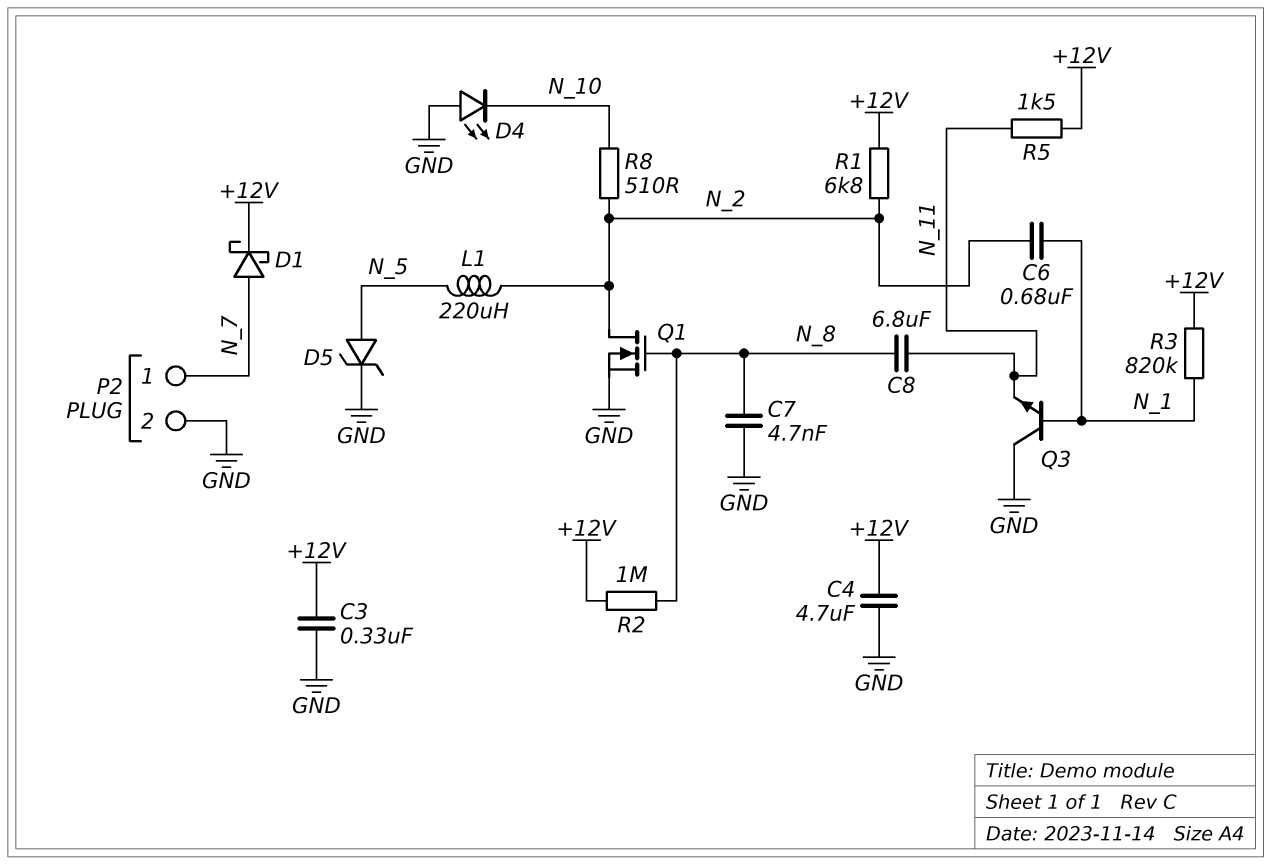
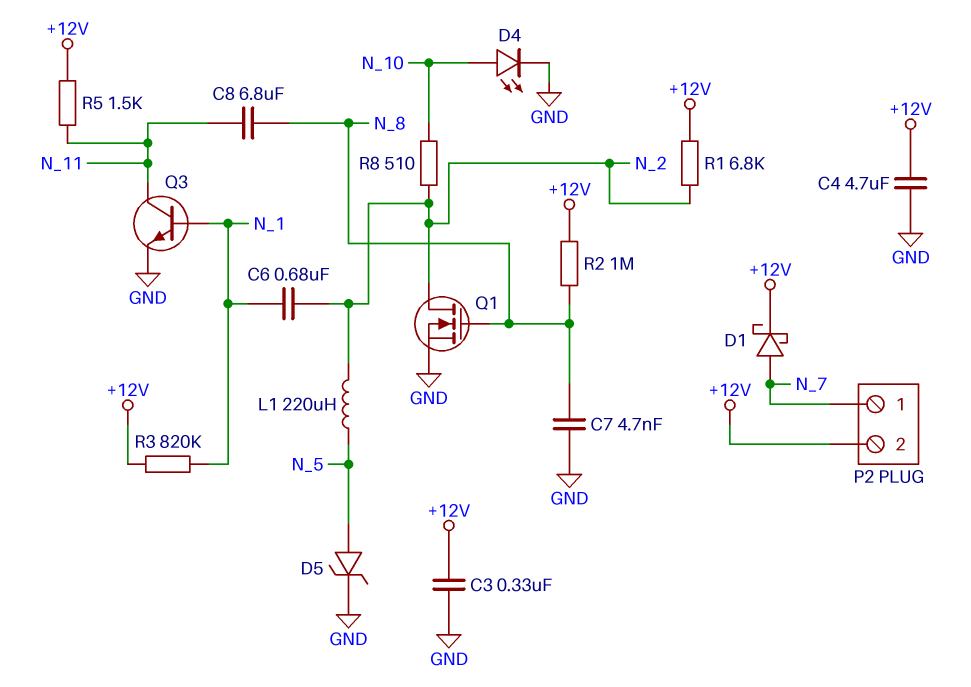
D4: LED (A GND, K N_10) -> LED (A N_10, K GND)
P2 pin 2: GND -> +12V
Q3: NPN (B N_1, C GND, E N_11) -> NPN (B N_1, C N_11, E GND)

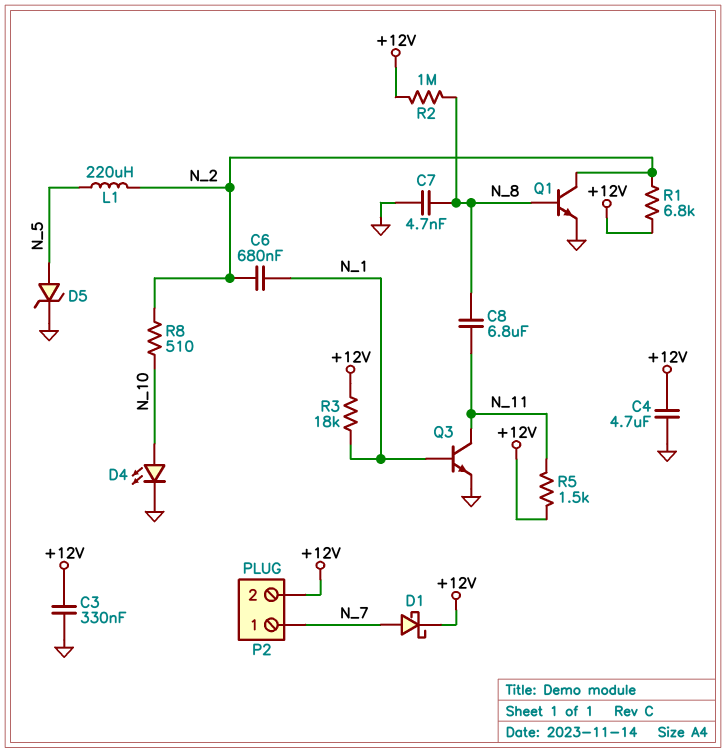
Q1: NMOS (G N_8, D N_2, S GND) -> NPN (B N_8, C N_2, E GND)
R3: 820k (+12V, N_1) -> 18k (+12V, N_1)

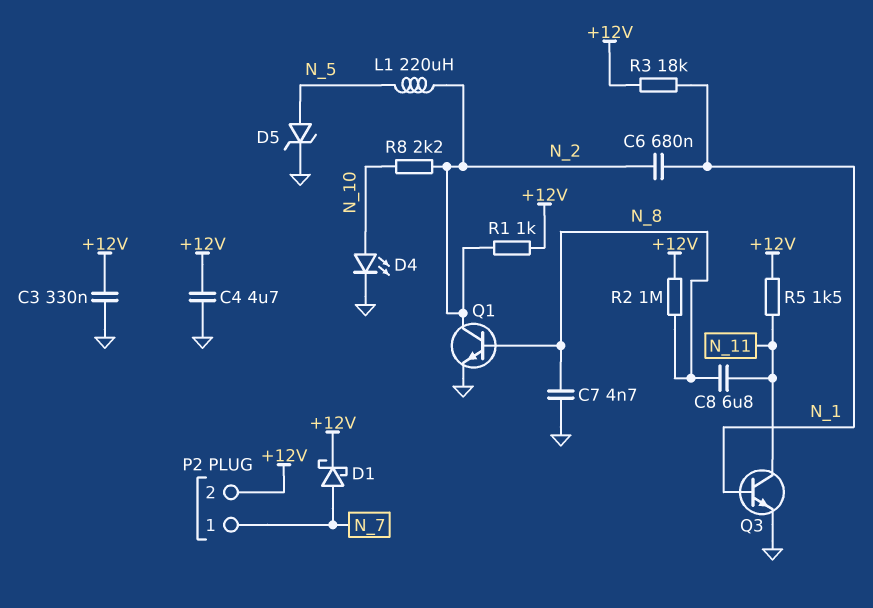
R1: 6.8k (+12V, N_2) -> 1k (+12V, N_2)
R8: 510 (N_2, N_10) -> 2.2k (N_2, N_10)

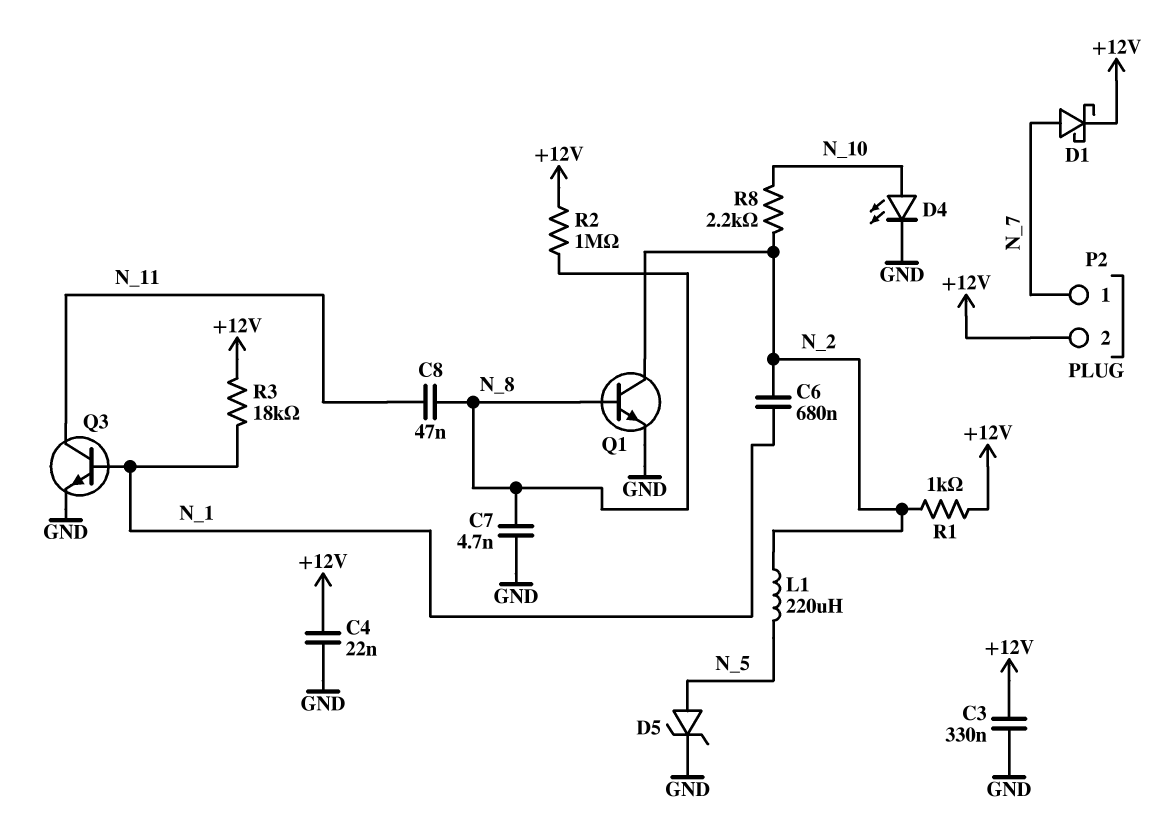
C4: 4.7uF (+12V, GND) -> 22nF (+12V, GND)
C8: 6.8uF (N_8, N_11) -> 47nF (N_8, N_11)
R5: 1.5k (+12V, N_11) -> none

